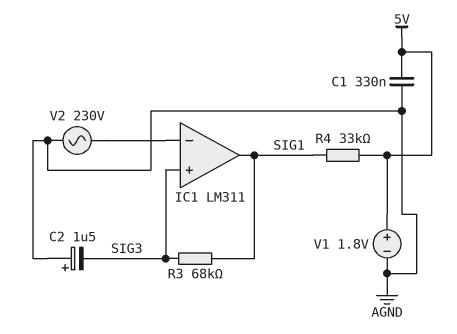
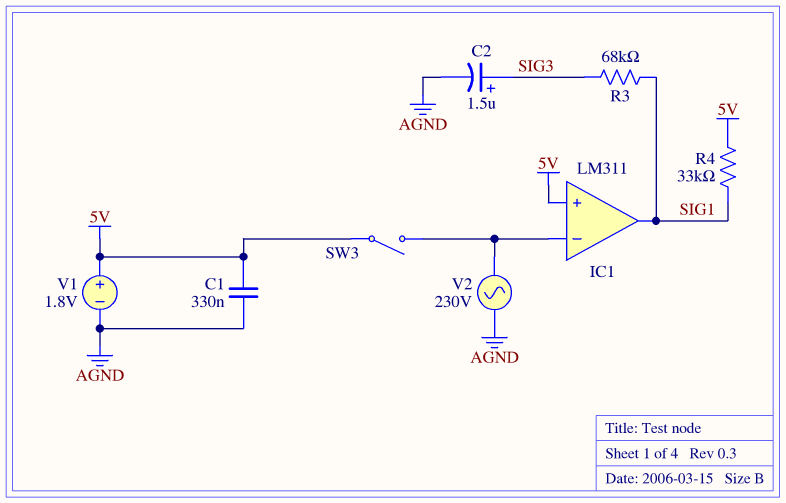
C2: 1.5uF (plus AGND, minus SIG3) -> 1.5uF (plus SIG3, minus AGND)
IC1 pin in+: SIG3 -> 5V
SW3: none -> switch (5V, IC1/in-)

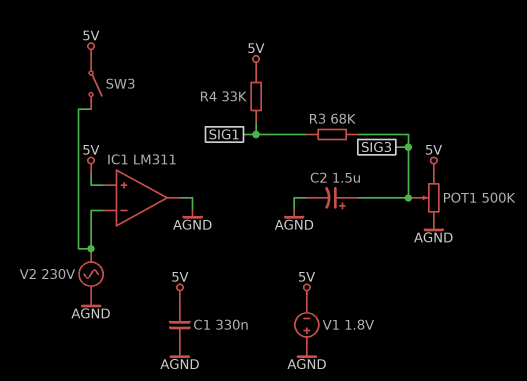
IC1 pin out: SIG1 -> AGND
POT1: none -> 500k (5V, AGND, wiper SIG3)
V1: 1.8V (plus 5V, minus AGND) -> 1.8V (plus AGND, minus 5V)

